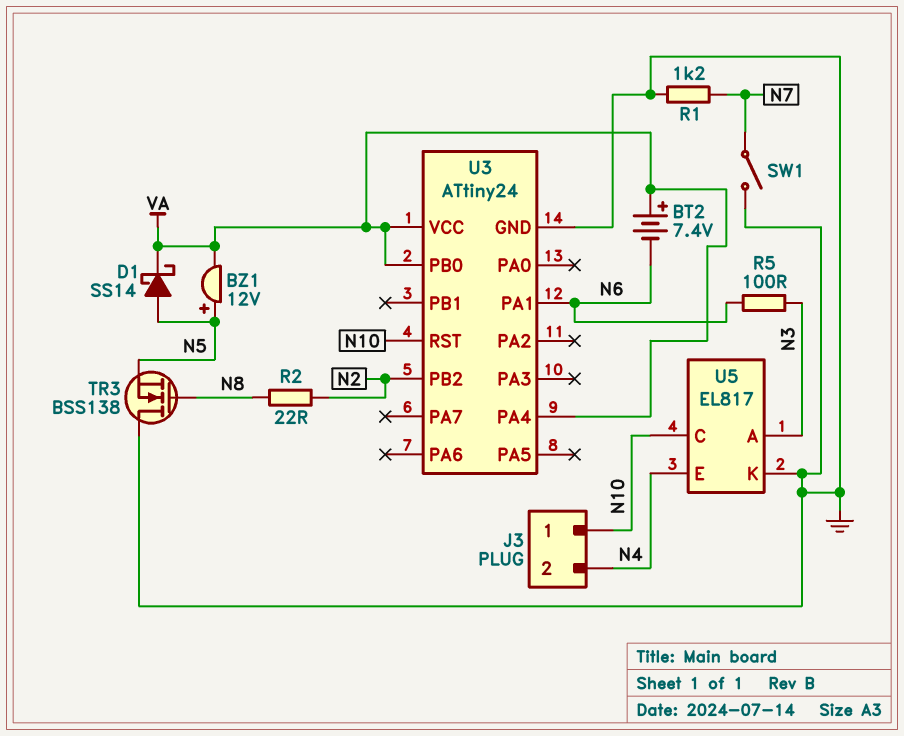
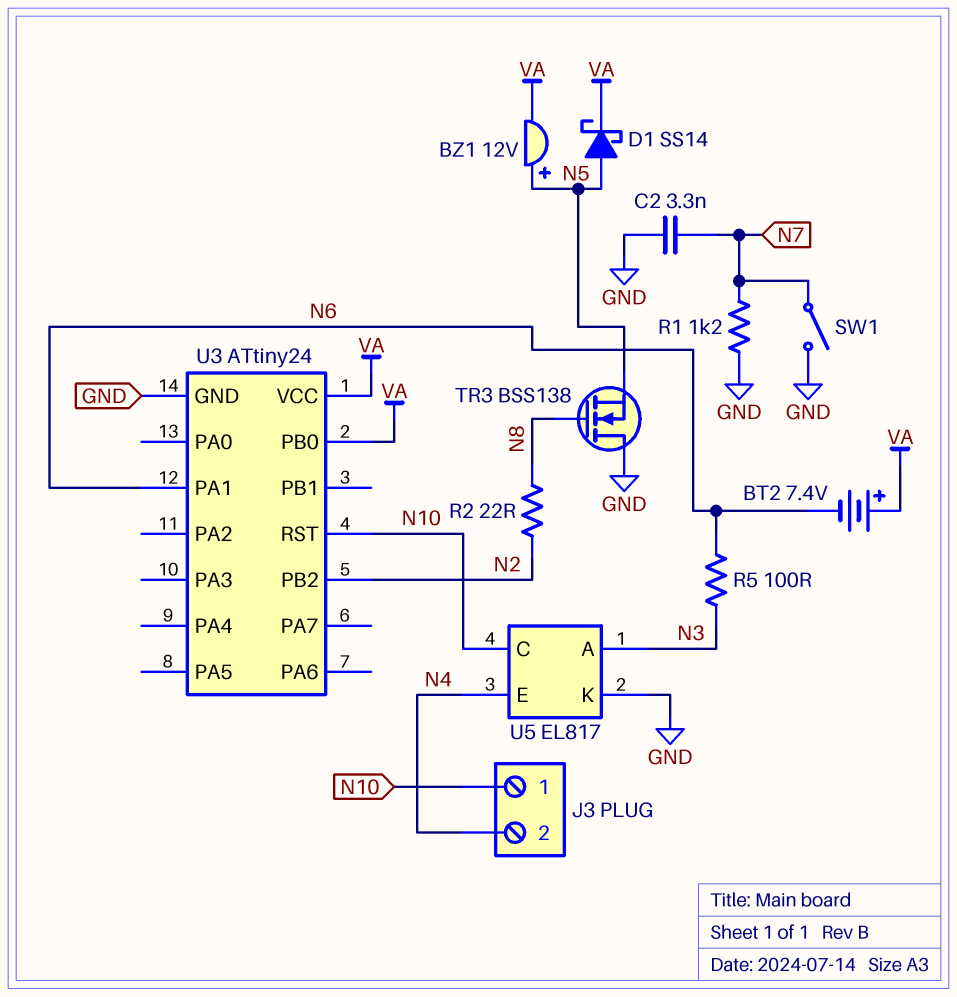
C2: none -> 3.3nF (GND, N7)
U3 pin PA4: VA -> none

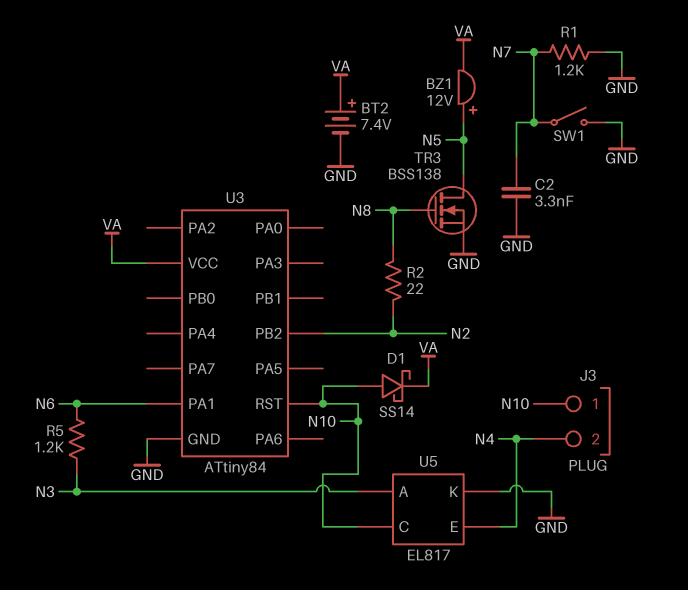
BT2: 7.4V (plus VA, minus N6) -> 7.4V (plus VA, minus GND)
D1: schottky SS14 (A N5, K VA) -> schottky SS14 (A N10, K VA)
R5: 100 (N3, N6) -> 1.2k (N3, N6)
TR3: NMOS BSS138 (G N8, D GND, S N5) -> NMOS BSS138 (G N8, D N5, S GND)
U3: ATtiny24 -> ATtiny84
U3 pin PB0: VA -> none

